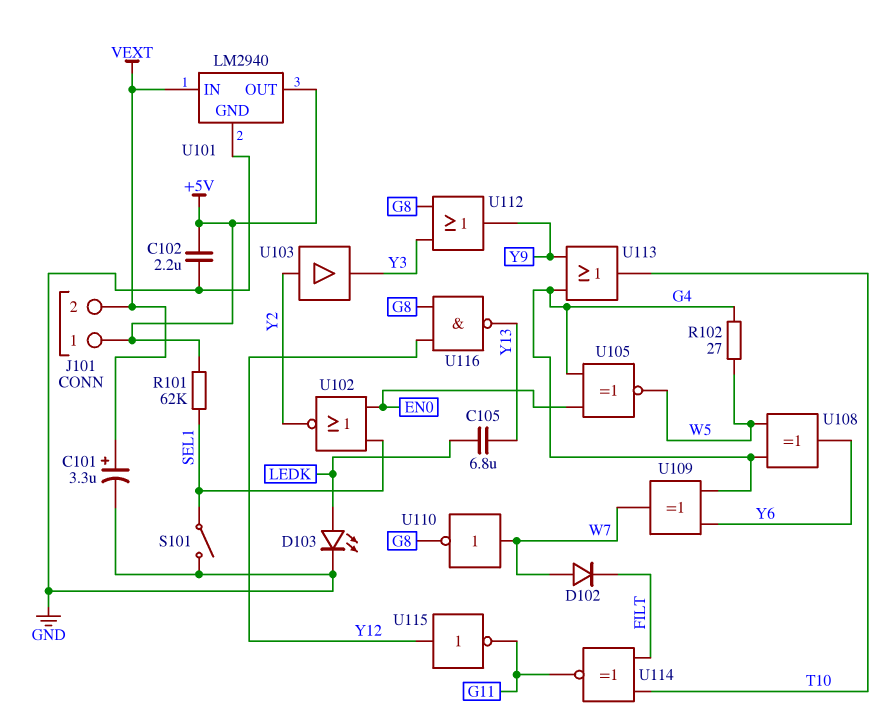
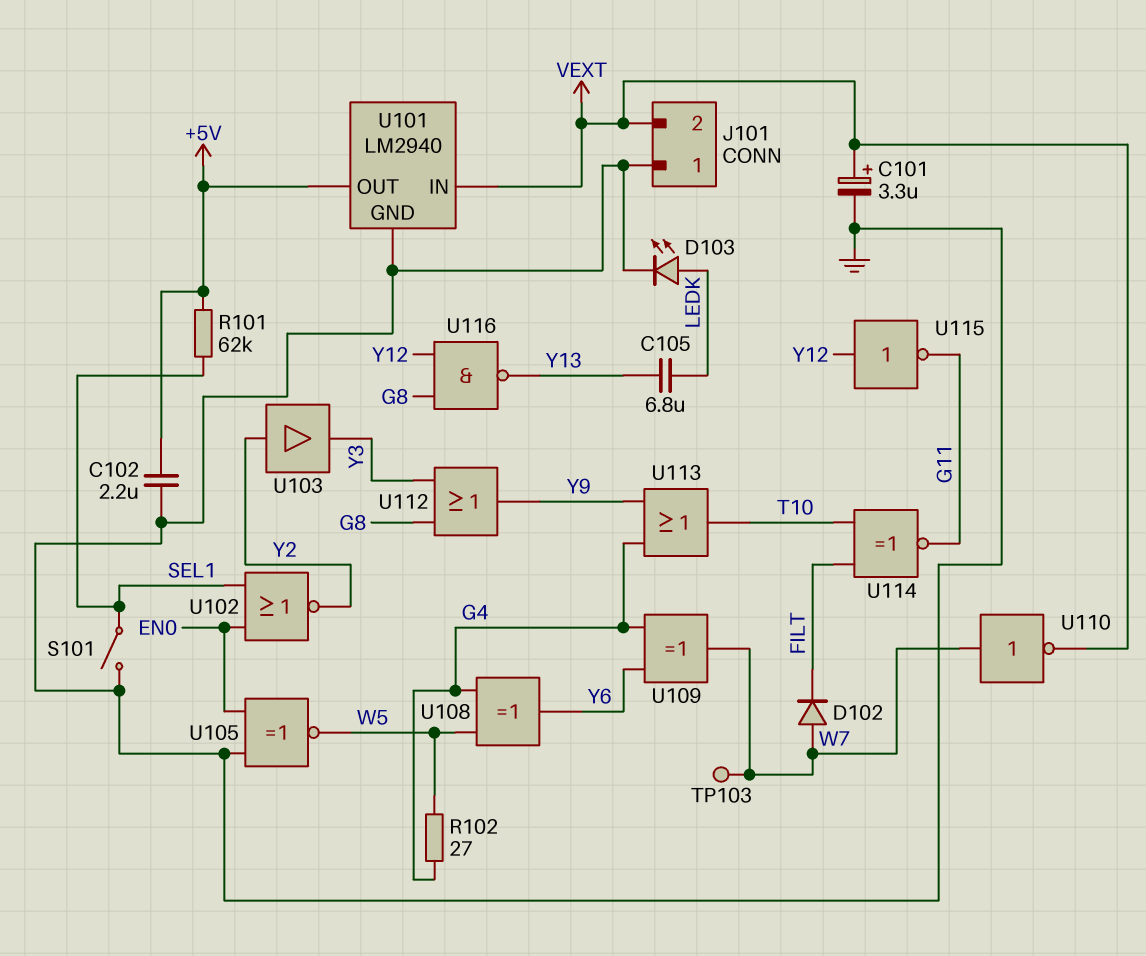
J101 pin 1: +5V -> GND
TP103: none -> test point (W7)
U105: XNOR (in EN0, in G4, out W5) -> XNOR (in EN0, in GND, out W5)
U110: NOT (in W7, out G8) -> NOT (in W7, out VEXT)

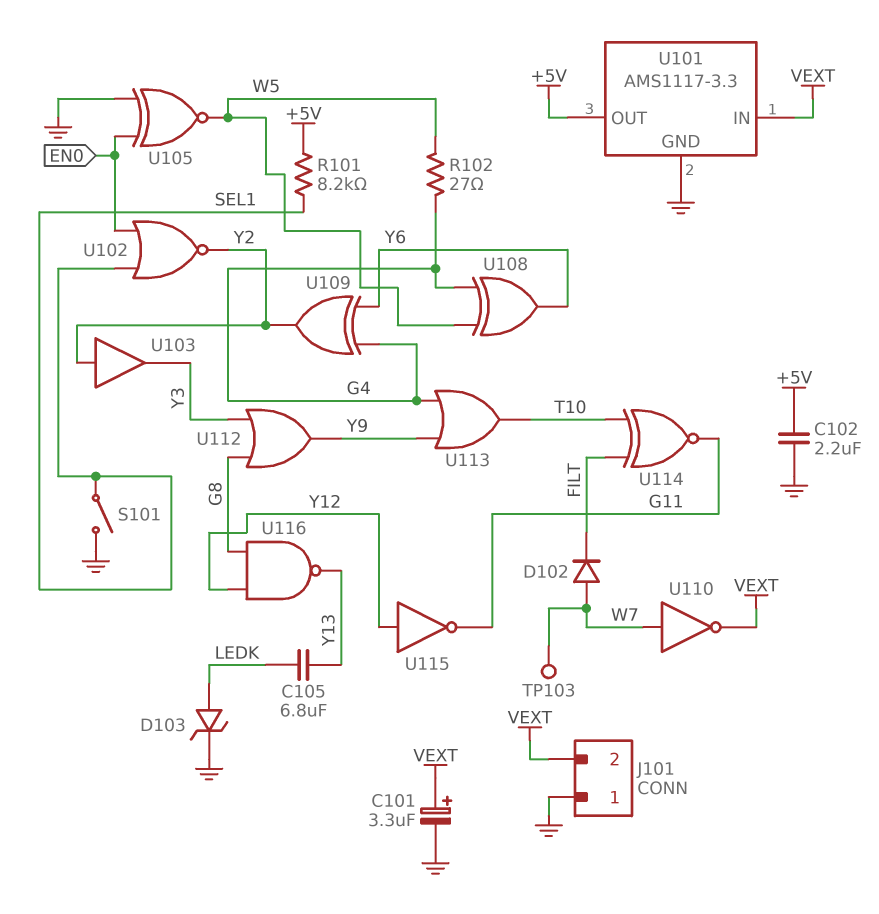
D103: LED (A LEDK, K GND) -> zener (A LEDK, K GND)
R101: 62k (+5V, SEL1) -> 8.2k (+5V, SEL1)
U101: LM2940 -> AMS1117-3.3
U109: XOR (in G4, in Y6, out W7) -> XOR (in G4, in Y6, out Y2)

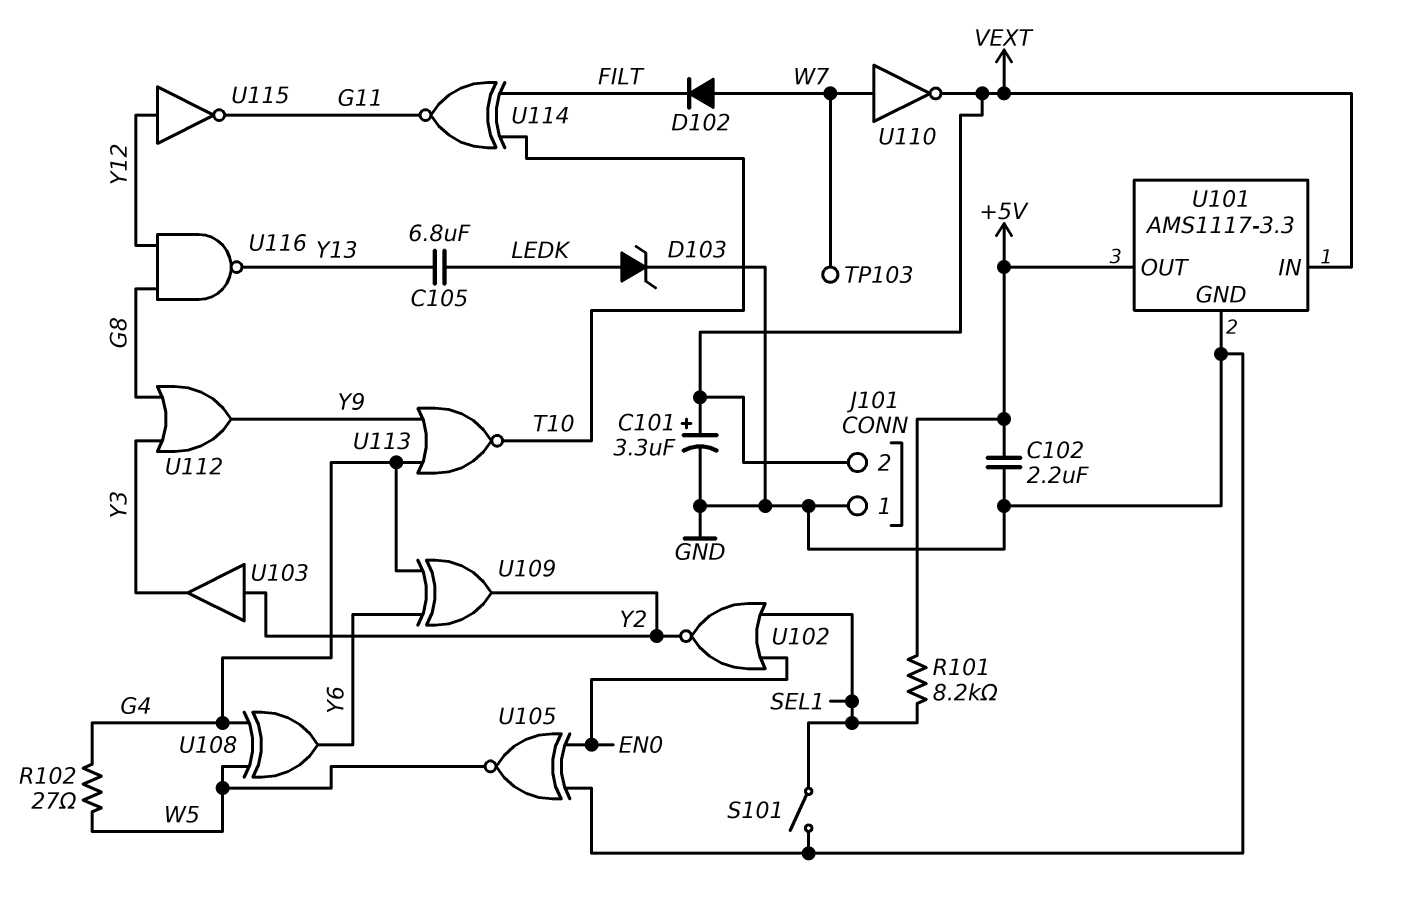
U113: OR (in G4, in Y9, out T10) -> NOR (in G4, in Y9, out T10)

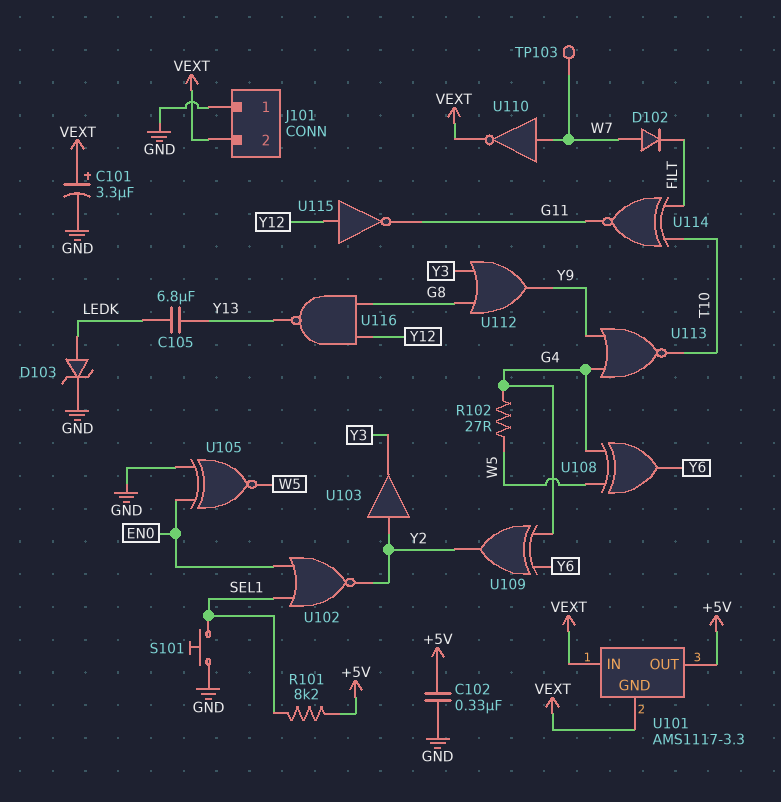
C102: 2.2uF (+5V, GND) -> 330nF (+5V, GND)
S101: switch (GND, SEL1) -> button (GND, SEL1)
U101 pin GND: GND -> VEXT

